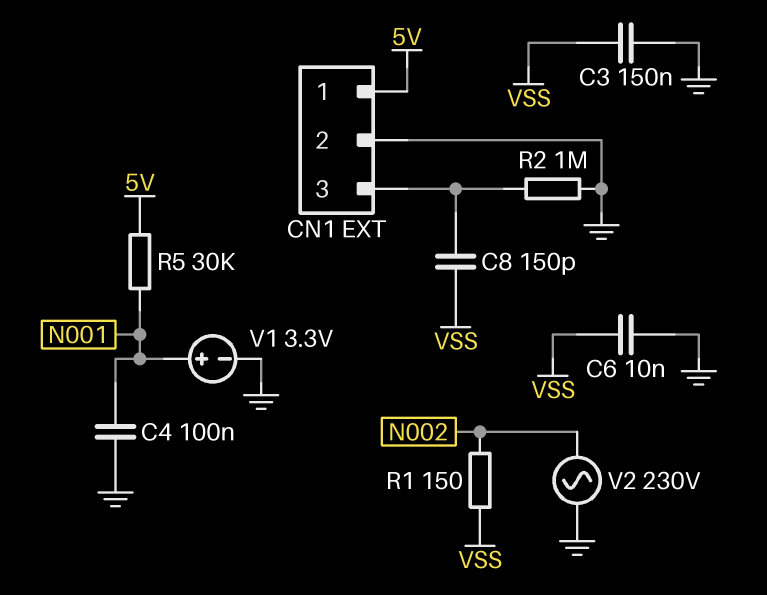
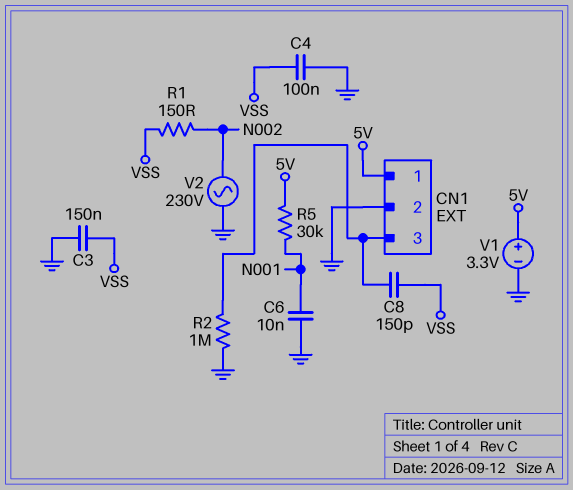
C4: 100nF (GND, N001) -> 100nF (GND, VSS)
C6: 10nF (GND, VSS) -> 10nF (GND, N001)
V1: 3.3V (plus N001, minus GND) -> 3.3V (plus 5V, minus GND)

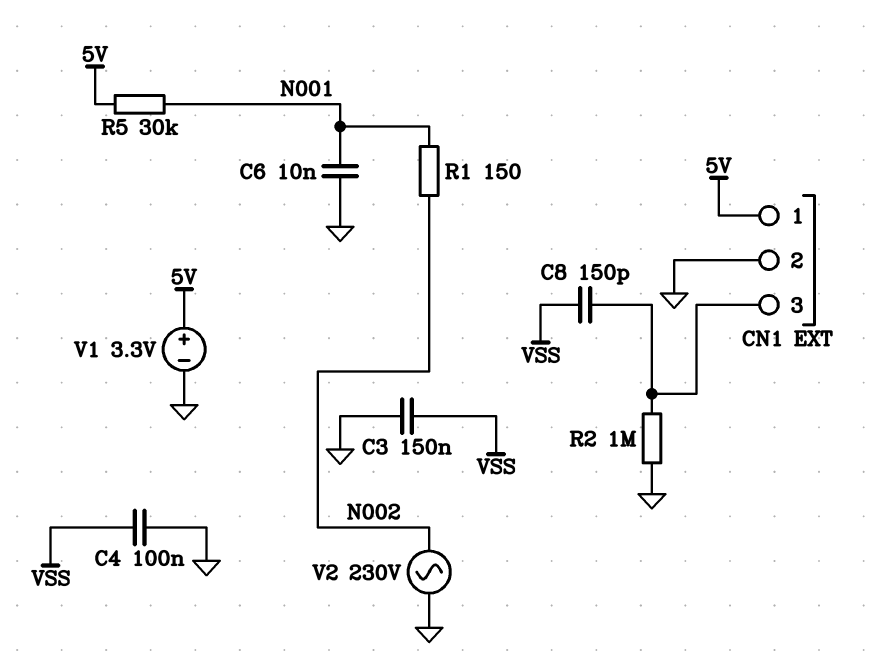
R1: 150 (N002, VSS) -> 150 (N001, N002)

